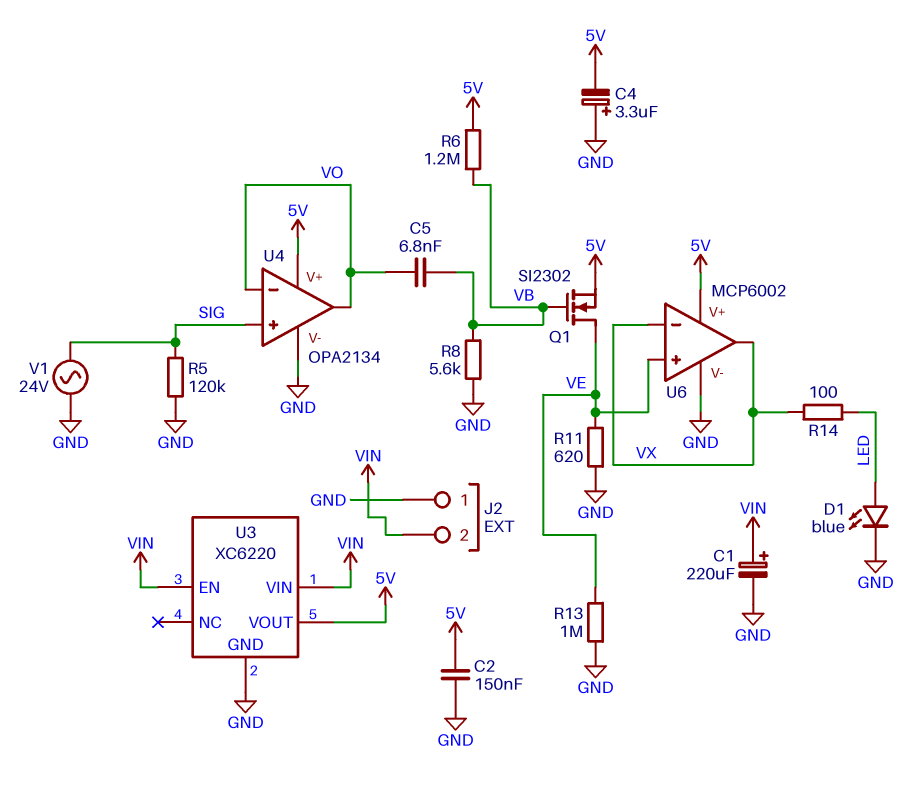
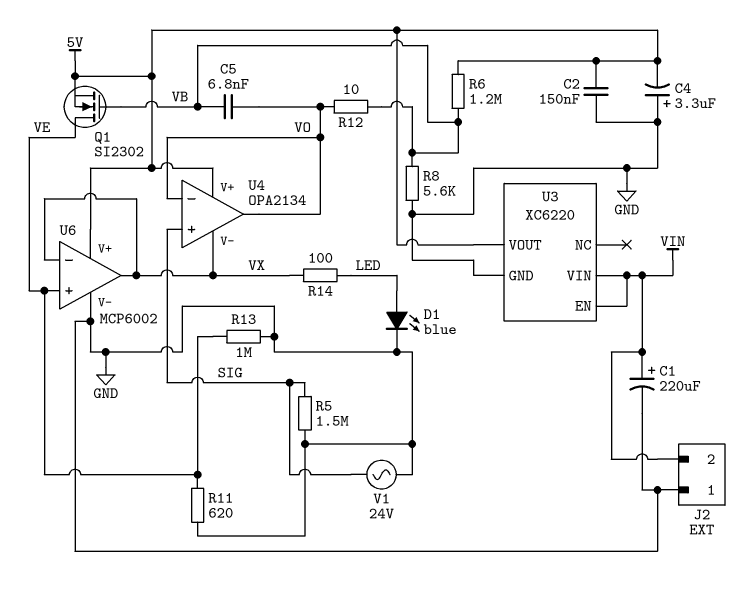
R5: 120k (GND, SIG) -> 1.5M (GND, SIG)
R12: none -> 10 (VB, VO)
U4 pin V-: GND -> VX

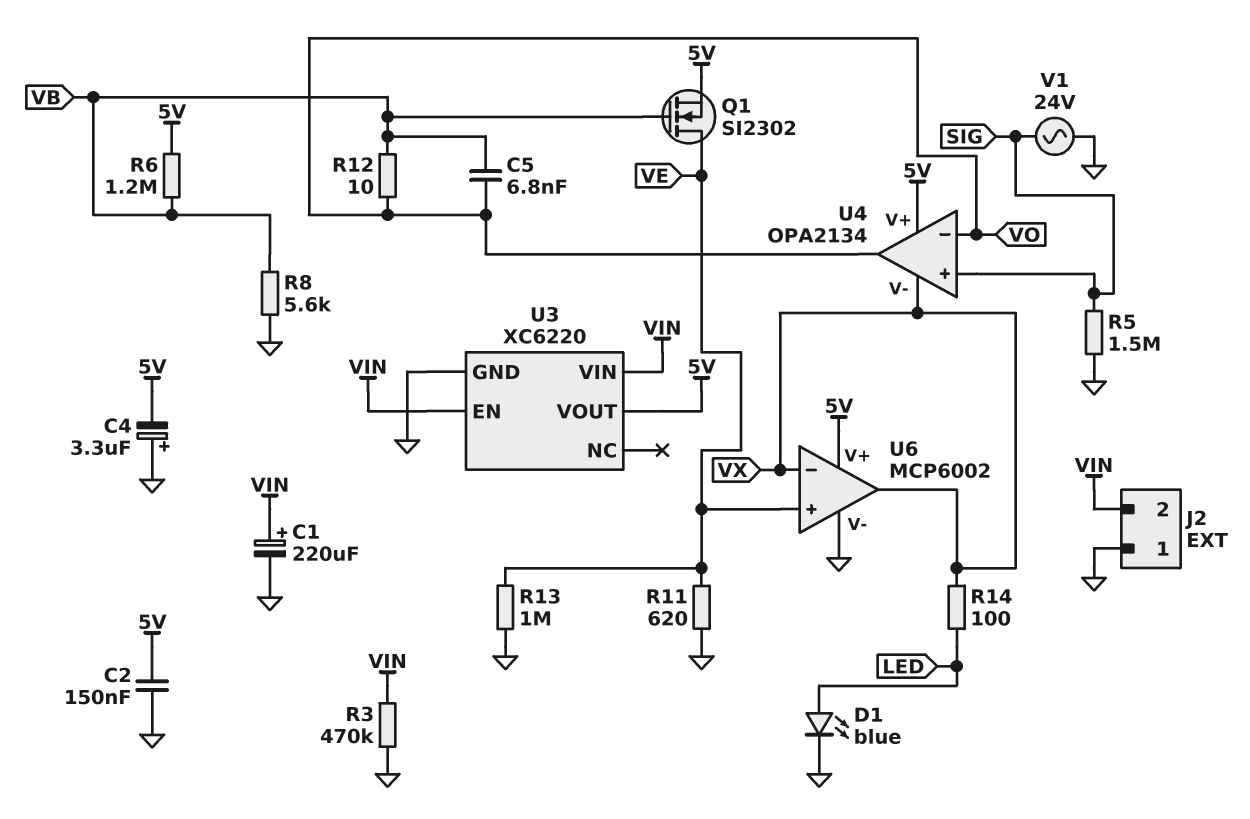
R3: none -> 470k (GND, VIN)

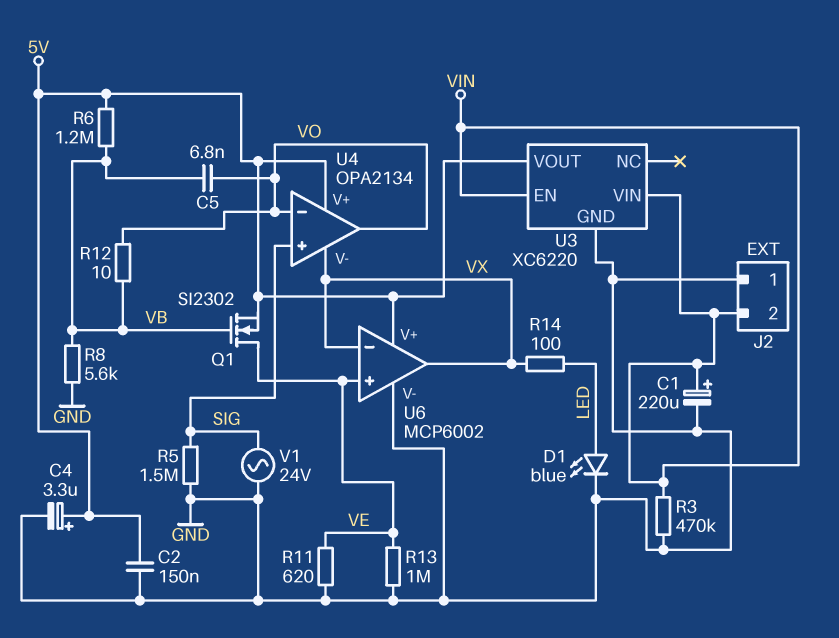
C4: 3.3uF (plus GND, minus 5V) -> 3.3uF (plus 5V, minus GND)

